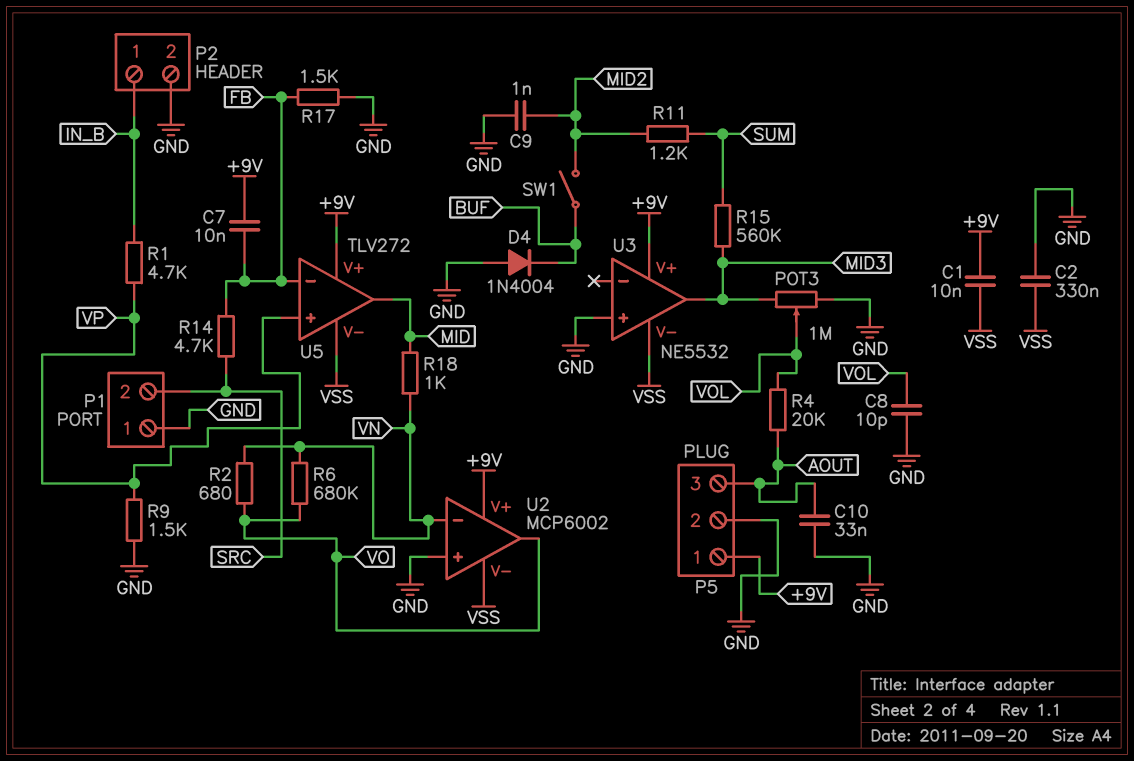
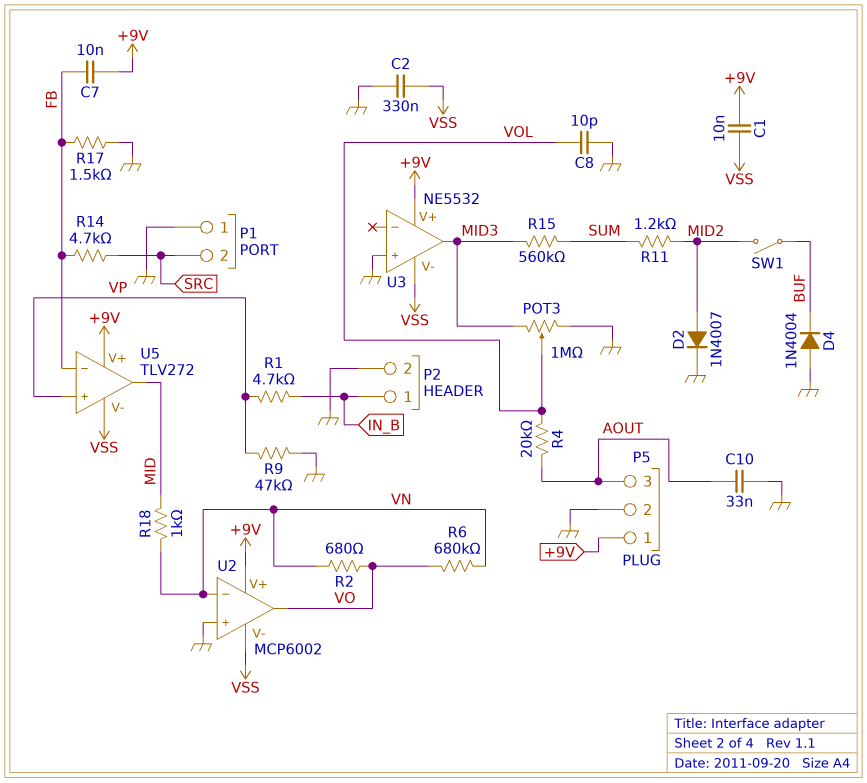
C9: 1nF (GND, MID2) -> none
D2: none -> diode 1N4007 (A MID2, K GND)
R9: 1.5k (GND, VP) -> 47k (GND, VP)

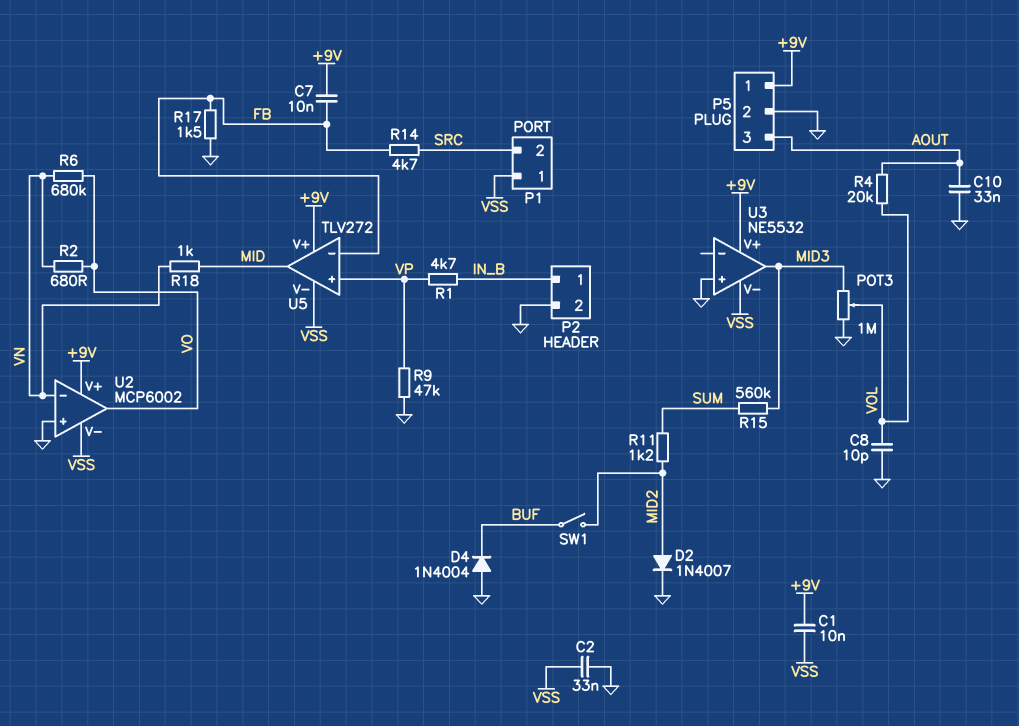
C2: 330nF (GND, VSS) -> 33nF (GND, VSS)
P1 pin 1: GND -> VSS

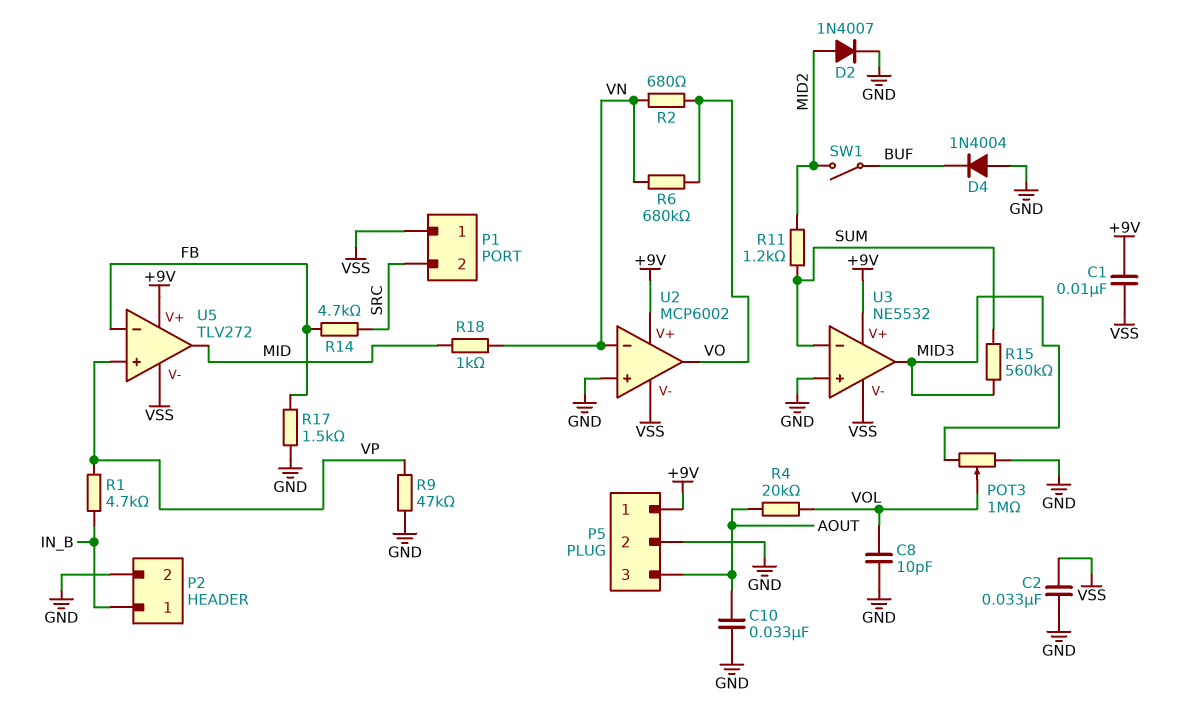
C7: 10nF (+9V, FB) -> none
U3 pin in-: none -> SUM

